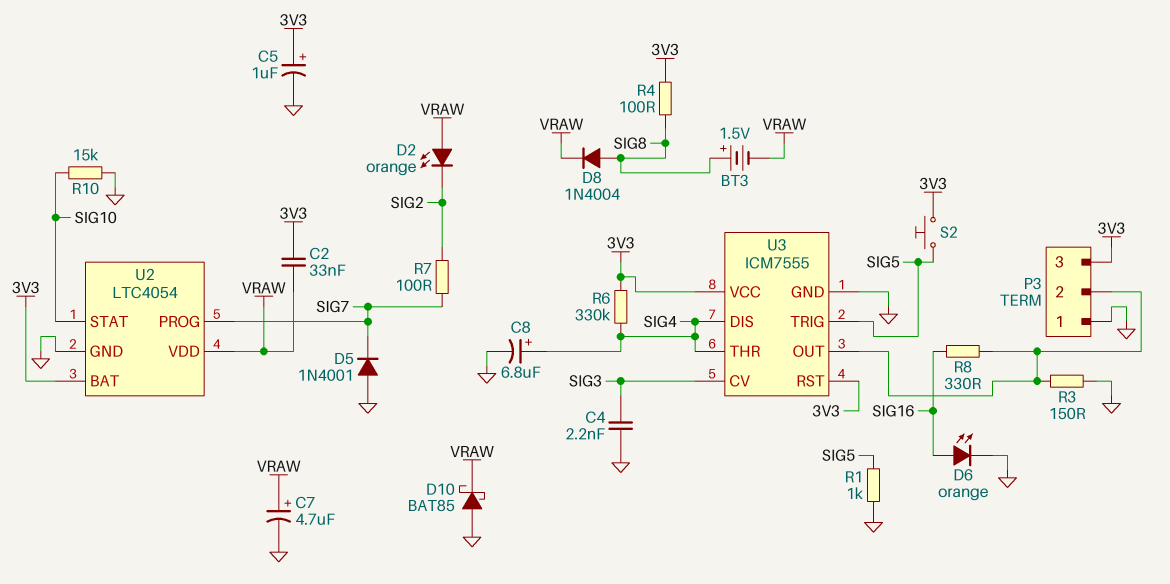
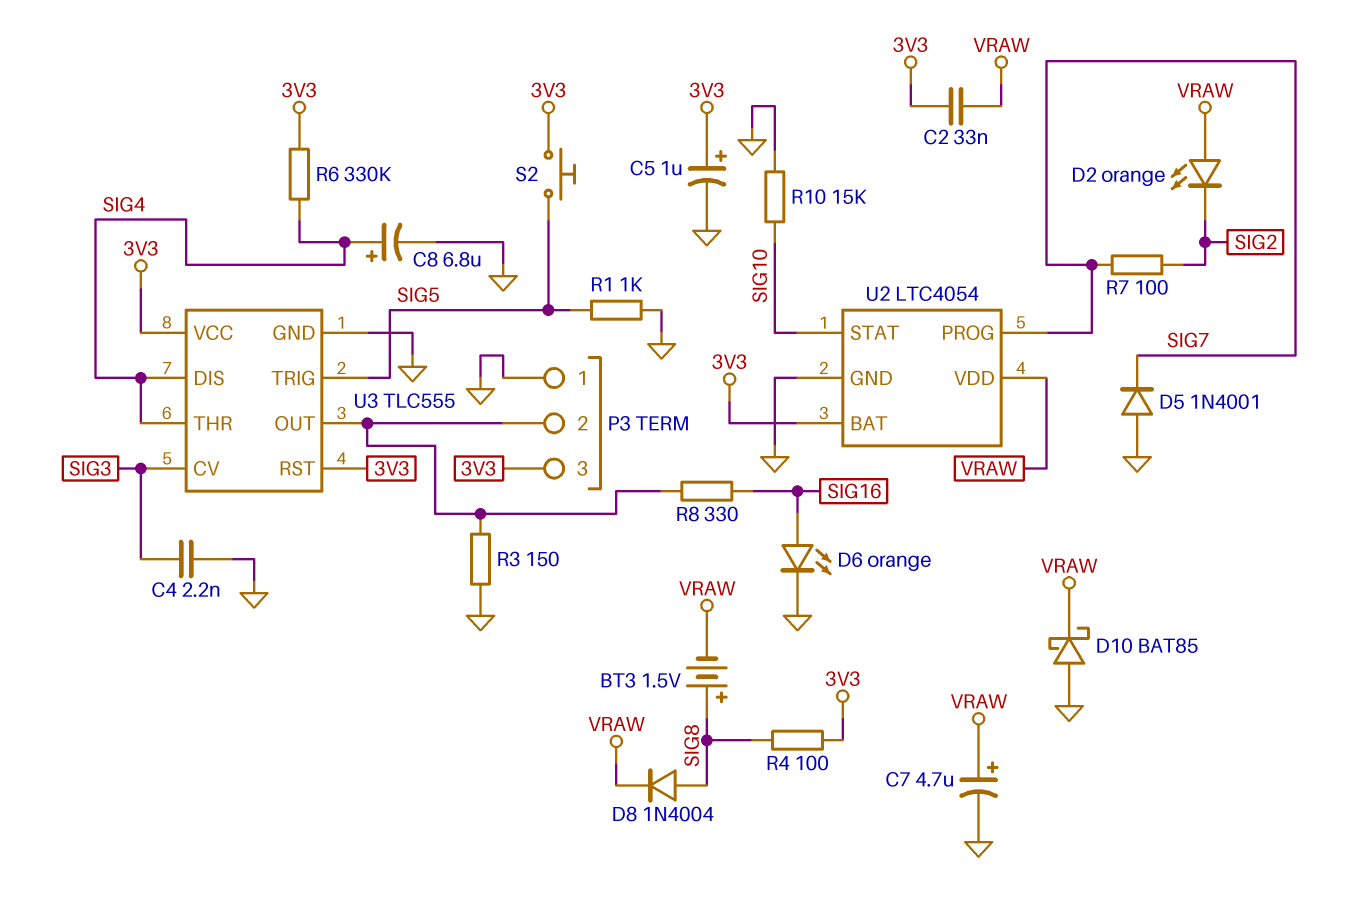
U3: ICM7555 -> TLC555

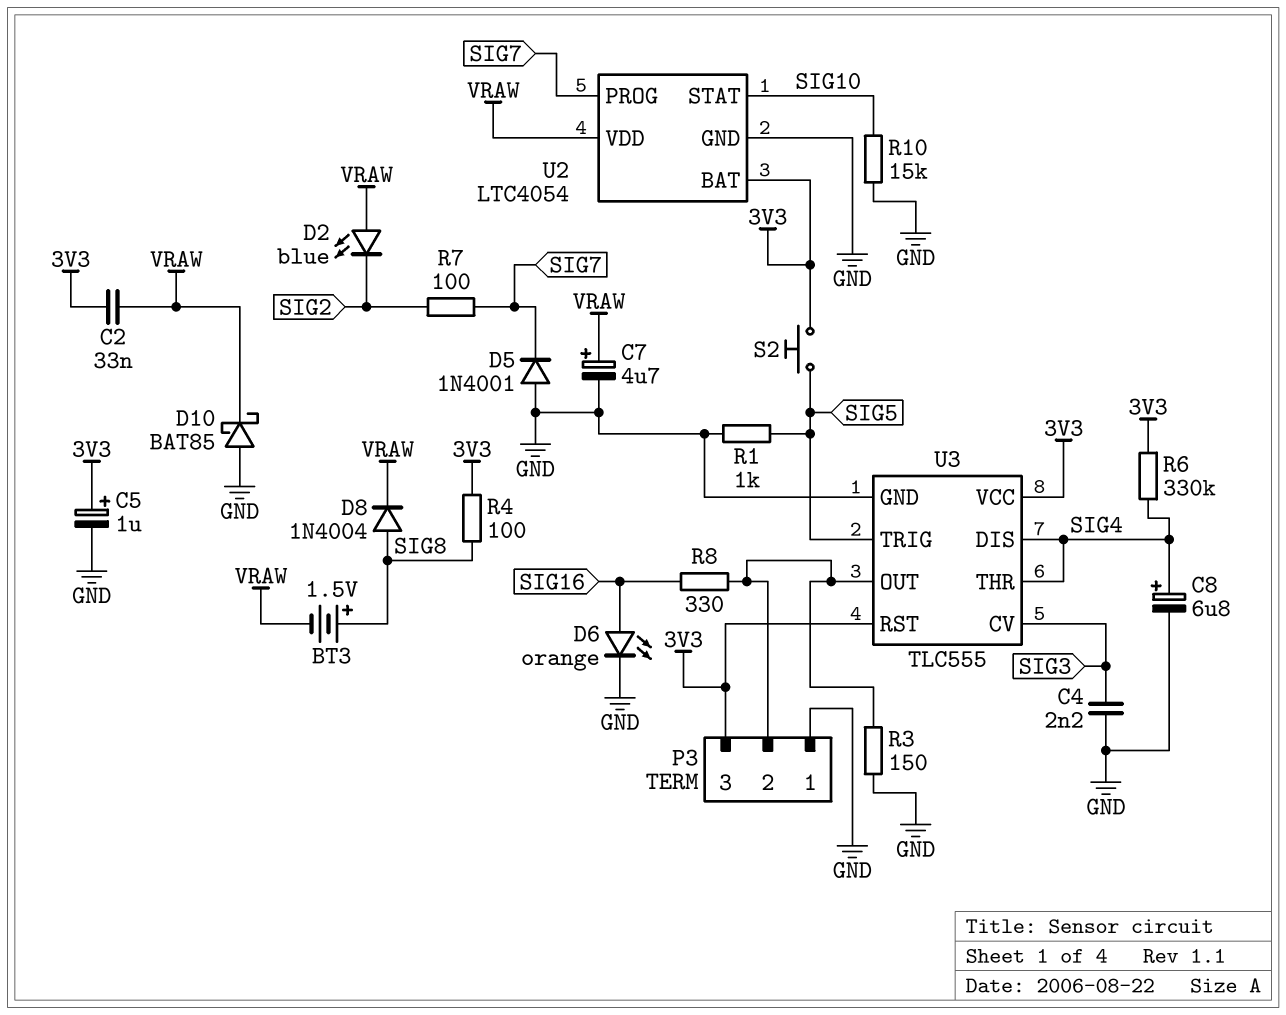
D2: LED orange (A VRAW, K SIG2) -> LED blue (A VRAW, K SIG2)

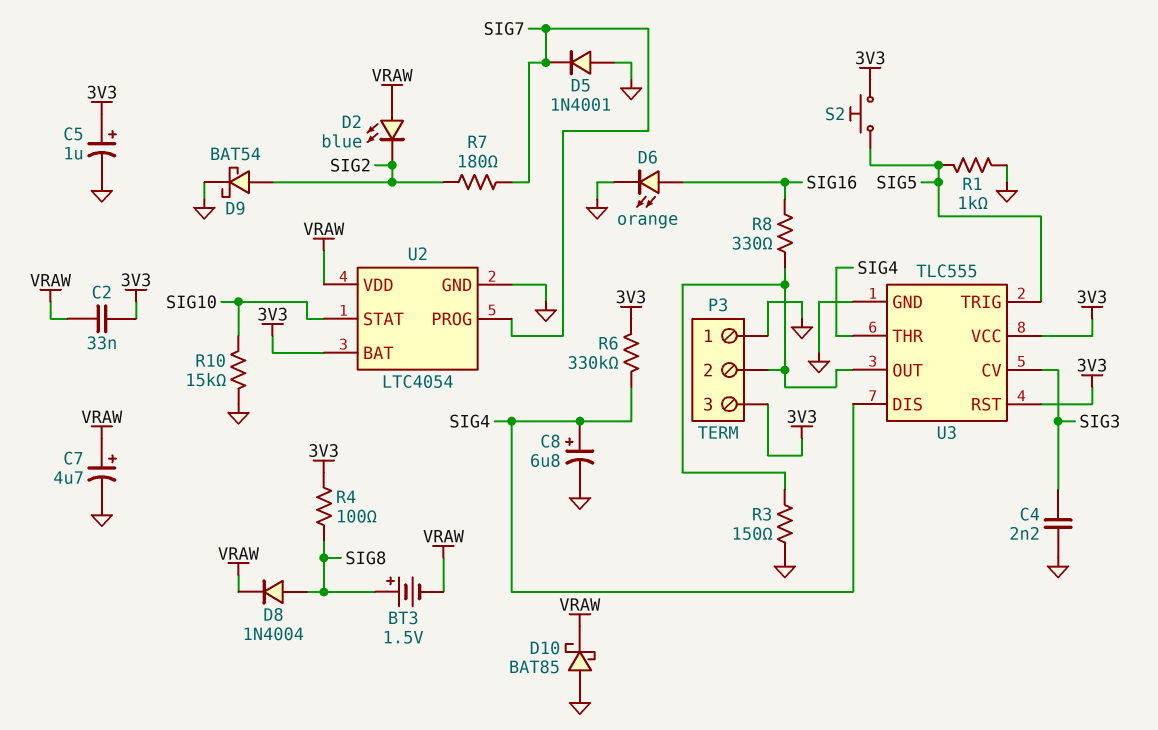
D9: none -> schottky BAT54 (A SIG2, K GND)
R7: 100 (SIG2, SIG7) -> 180 (SIG2, SIG7)

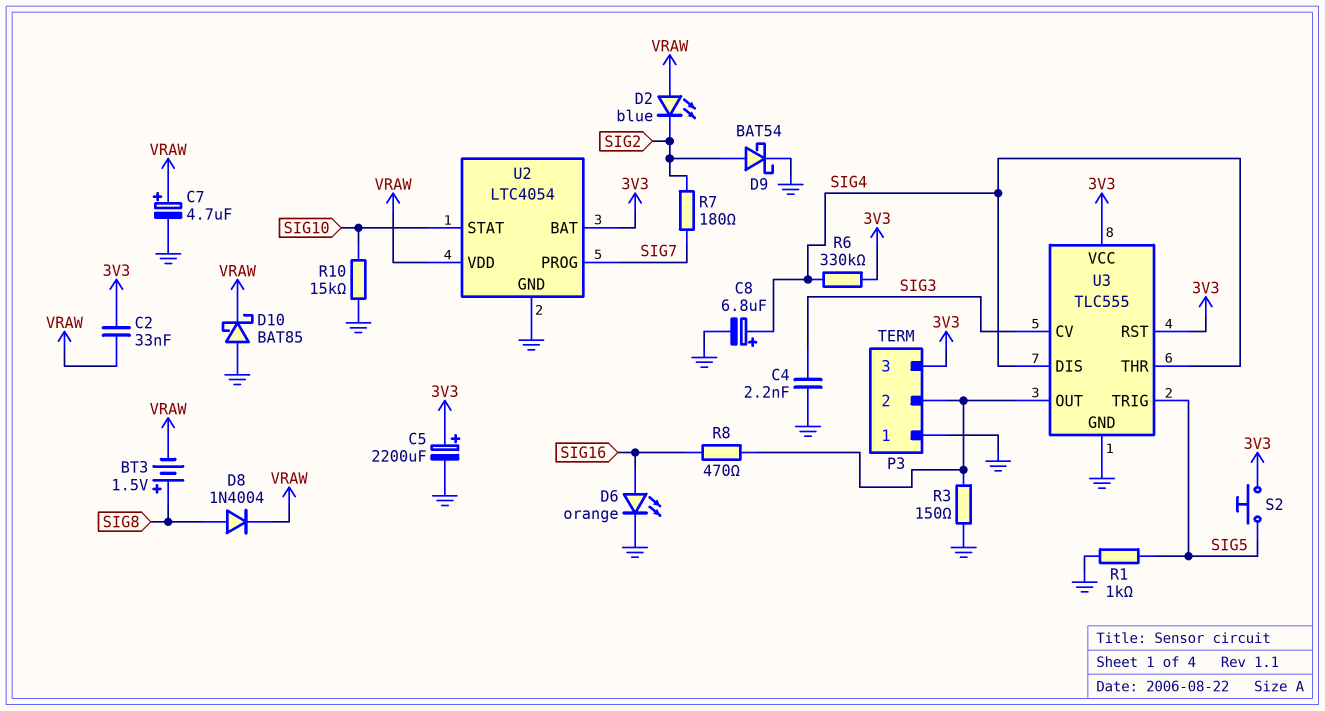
C5: 1uF (plus 3V3, minus GND) -> 2200uF (plus 3V3, minus GND)
D5: diode 1N4001 (A GND, K SIG7) -> none
R4: 100 (3V3, SIG8) -> none
R8: 330 (P3/2, SIG16) -> 470 (P3/2, SIG16)

